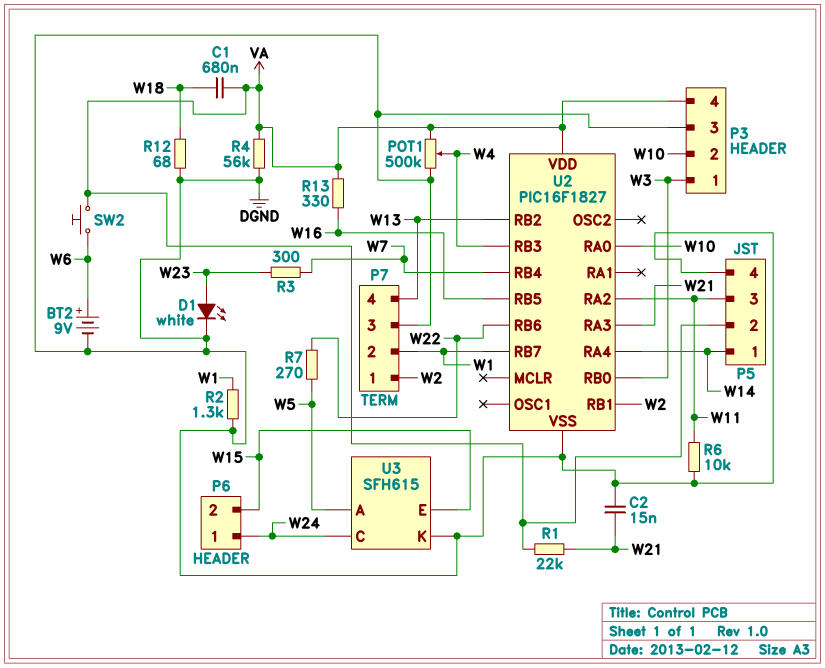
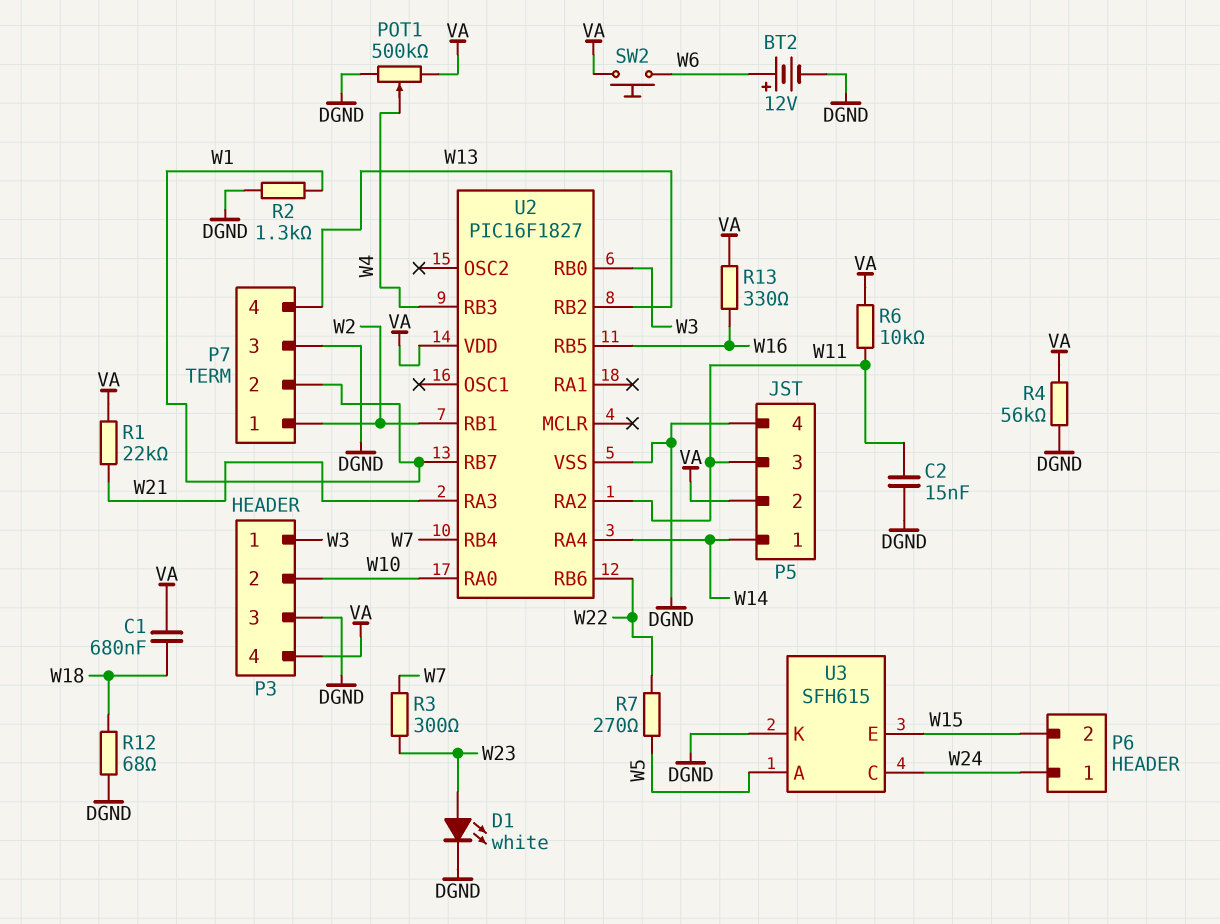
BT2: 9V (plus W6, minus DGND) -> 12V (plus W6, minus DGND)
C2: 15nF (DGND, W21) -> 15nF (DGND, W11)
R6: 10k (DGND, W11) -> 10k (VA, W11)

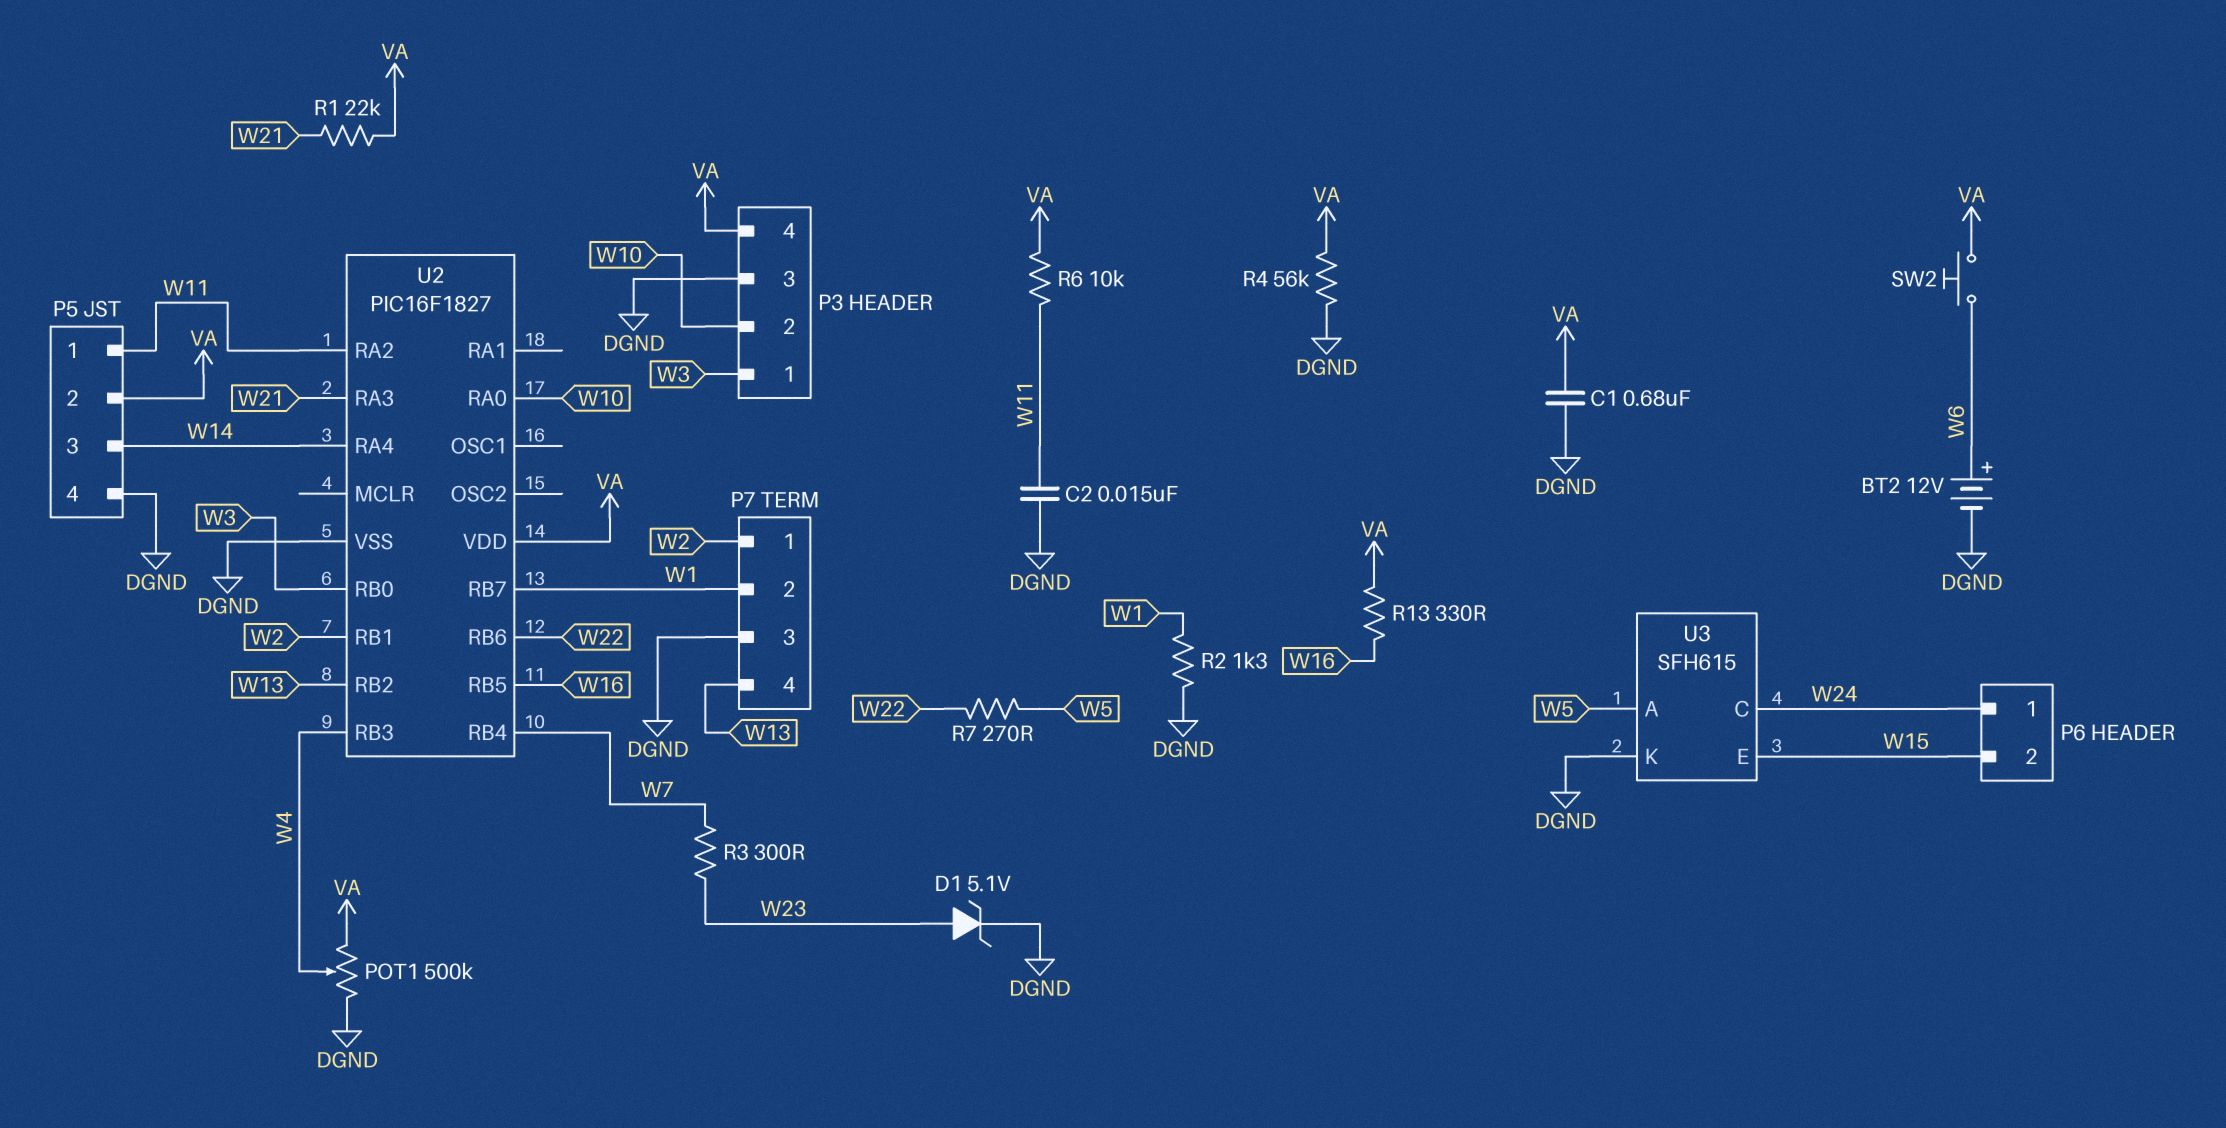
C1: 680nF (VA, W18) -> 680nF (DGND, VA)
D1: LED white (A W23, K DGND) -> zener 5.1V (A W23, K DGND)
P5 pin 1: W14 -> W11
P5 pin 3: W11 -> W14
R12: 68 (DGND, W18) -> none

